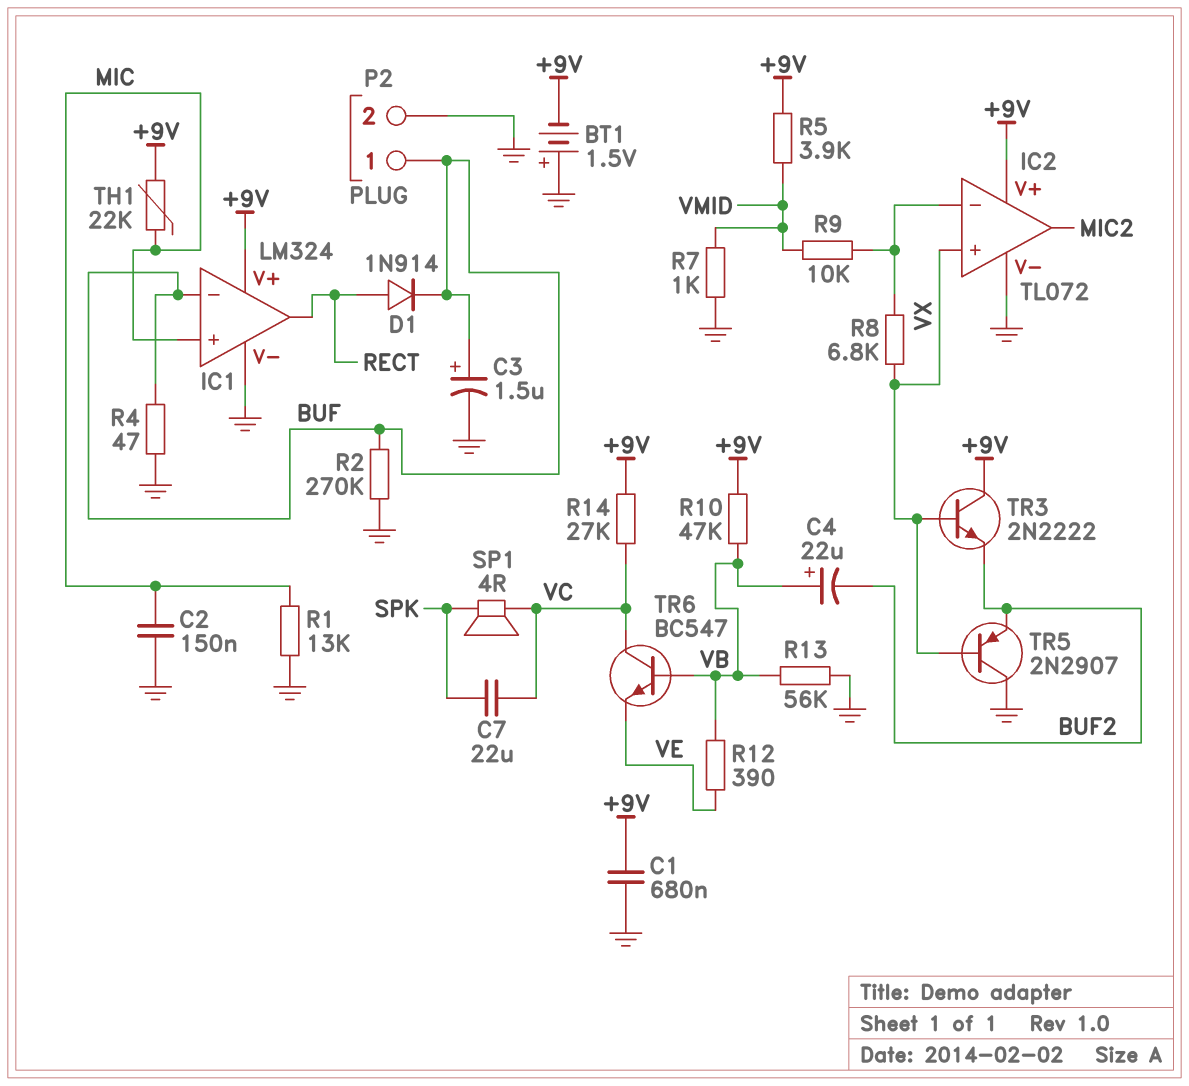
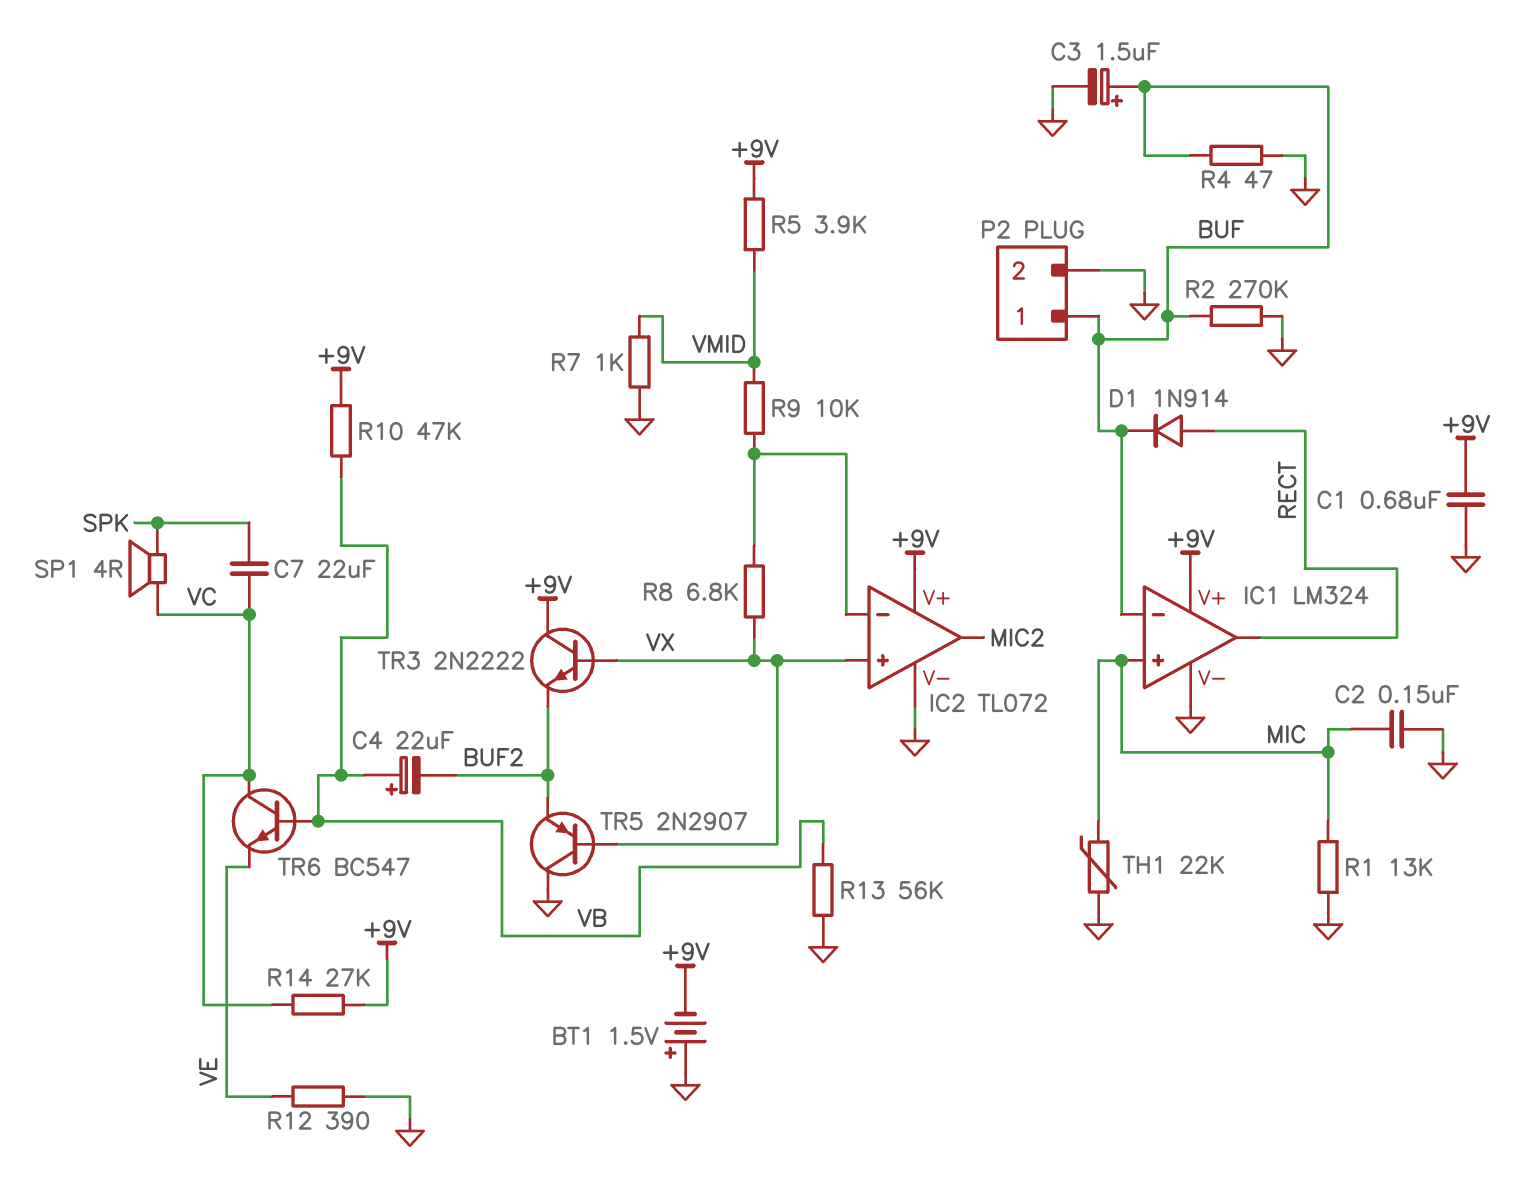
R12: 390 (VB, VE) -> 390 (GND, VE)
TH1: 22k (+9V, MIC) -> 22k (GND, MIC)

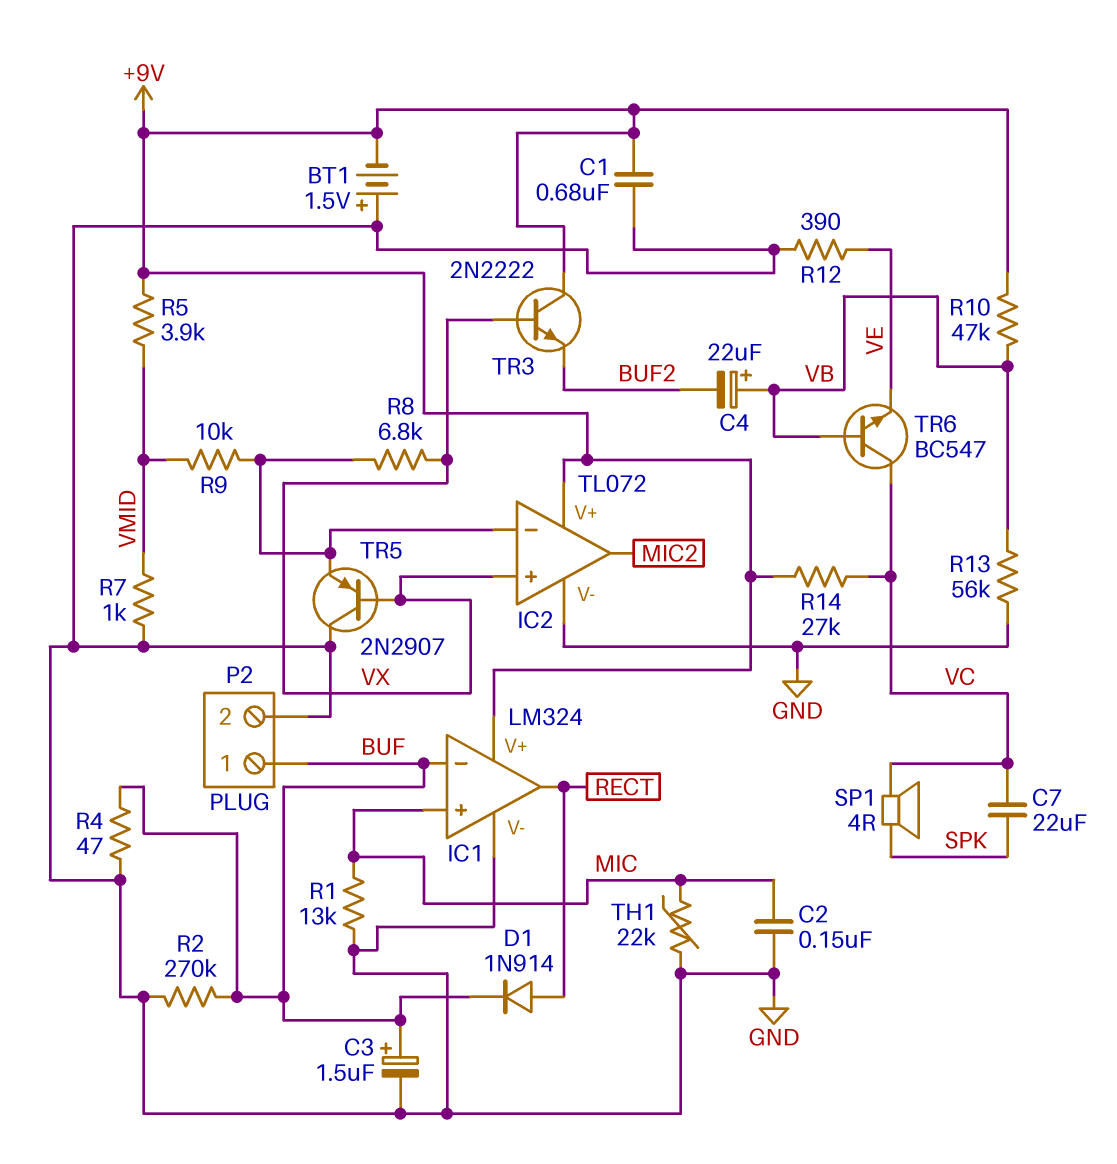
TR5: PNP 2N2907 (B VX, C GND, E BUF2) -> PNP 2N2907 (B VX, C GND, E IC2/in-)

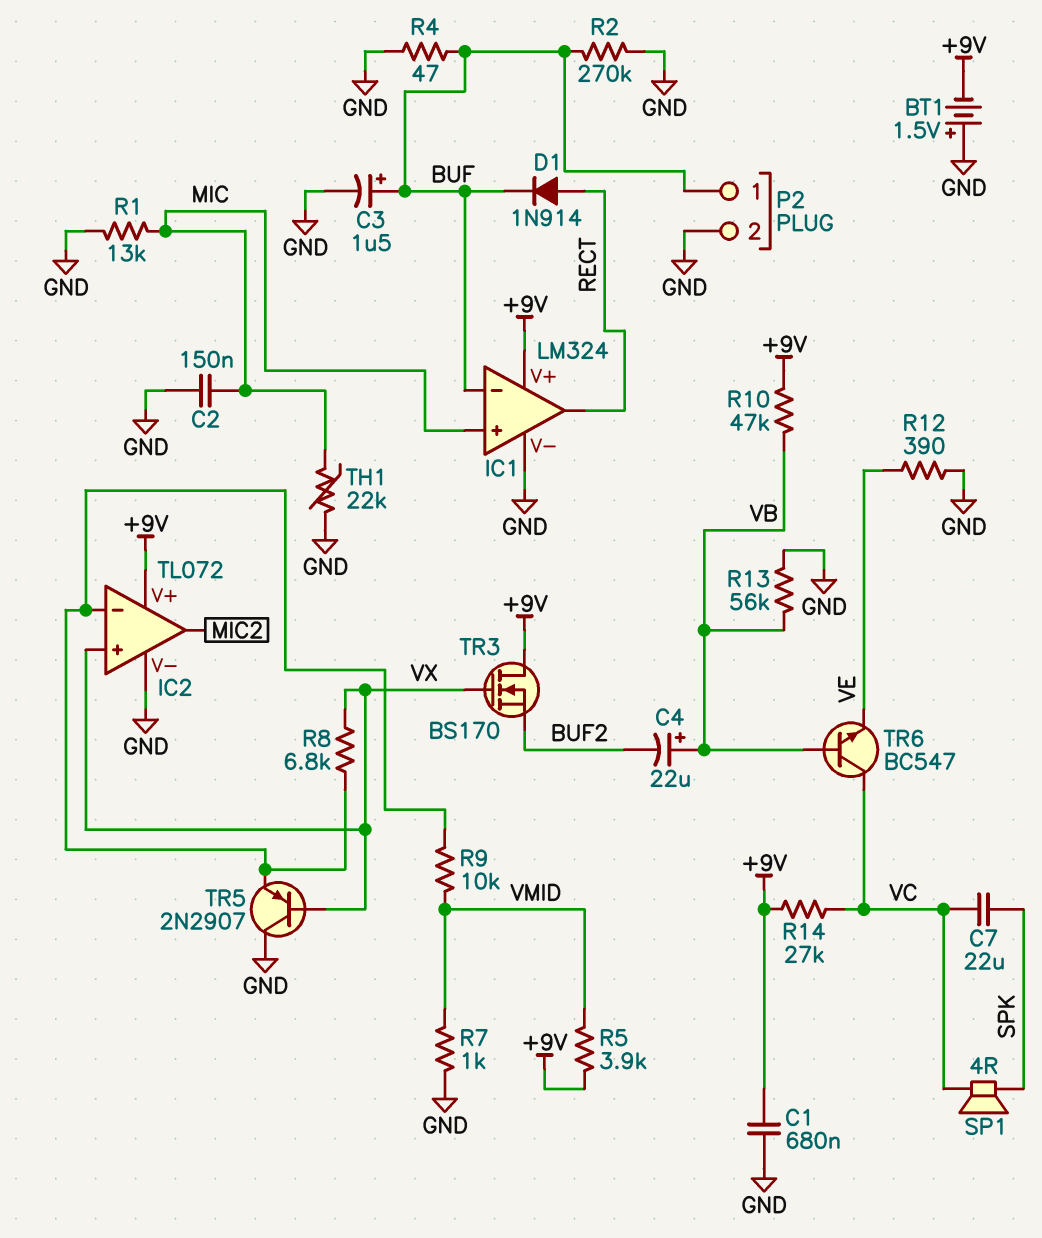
TR3: NPN 2N2222 (B VX, C +9V, E BUF2) -> NMOS BS170 (G VX, D +9V, S BUF2)

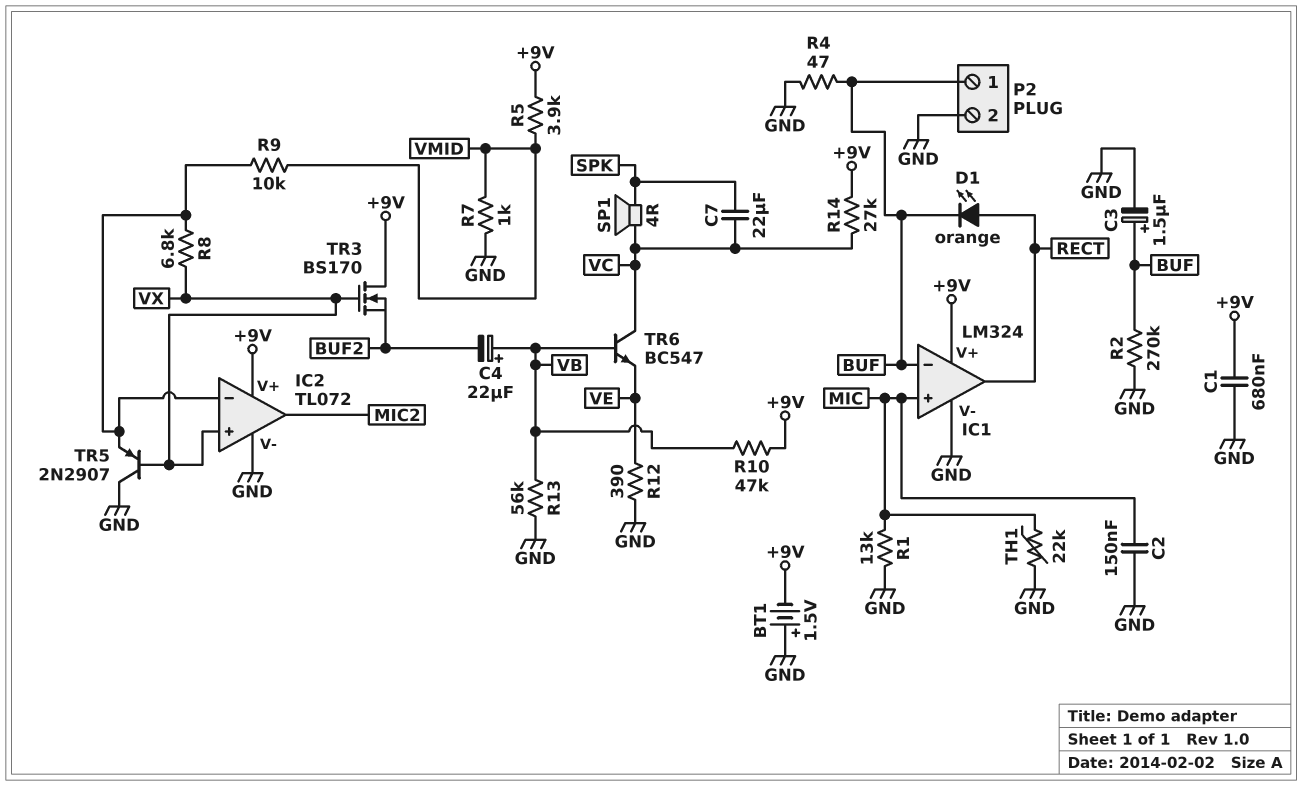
D1: diode 1N914 (A RECT, K BUF) -> LED orange (A RECT, K BUF)

